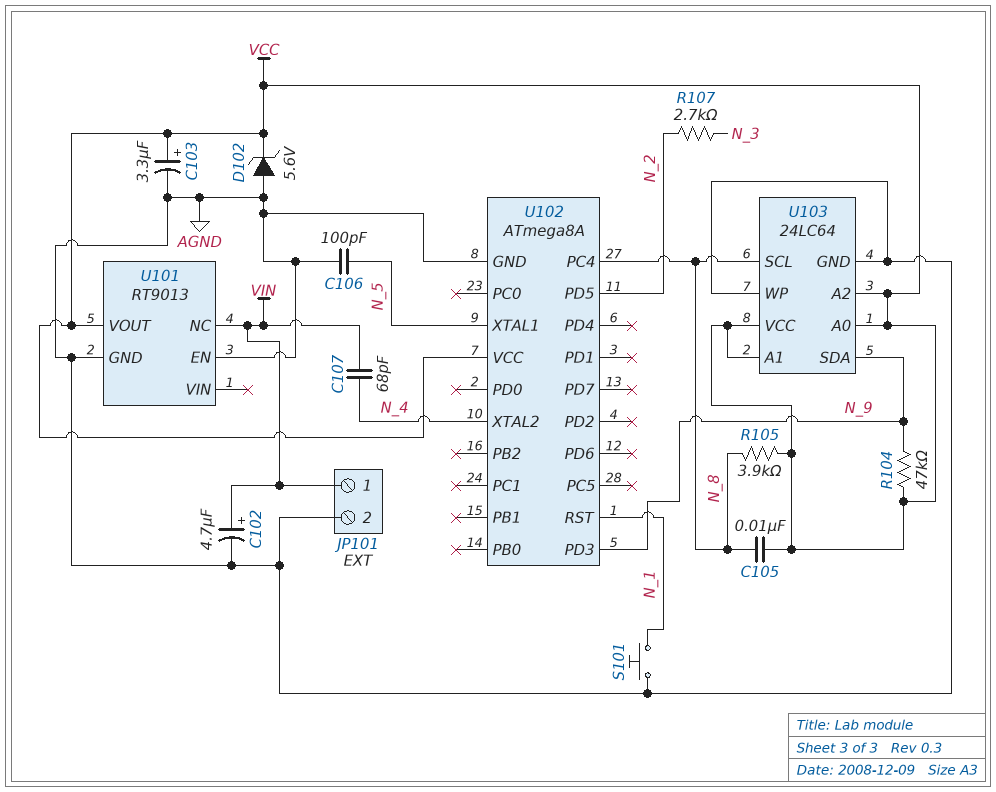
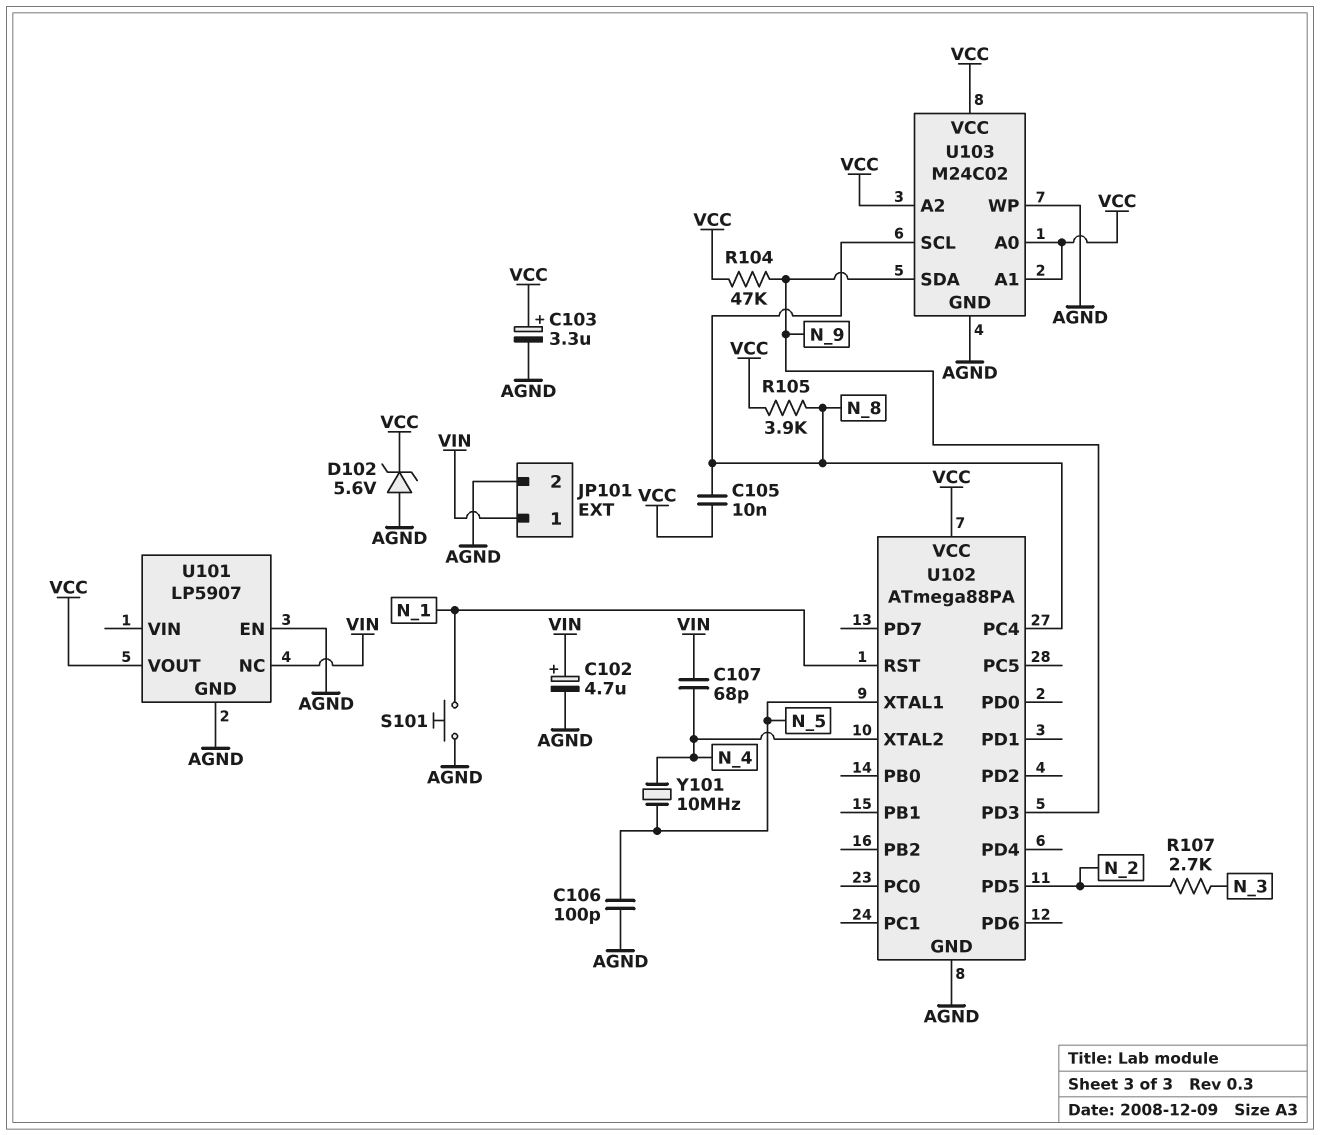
U101: RT9013 -> LP5907
U102: ATmega8A -> ATmega88PA
U103: 24LC64 -> M24C02
Y101: none -> 10MHz (N_4, N_5)

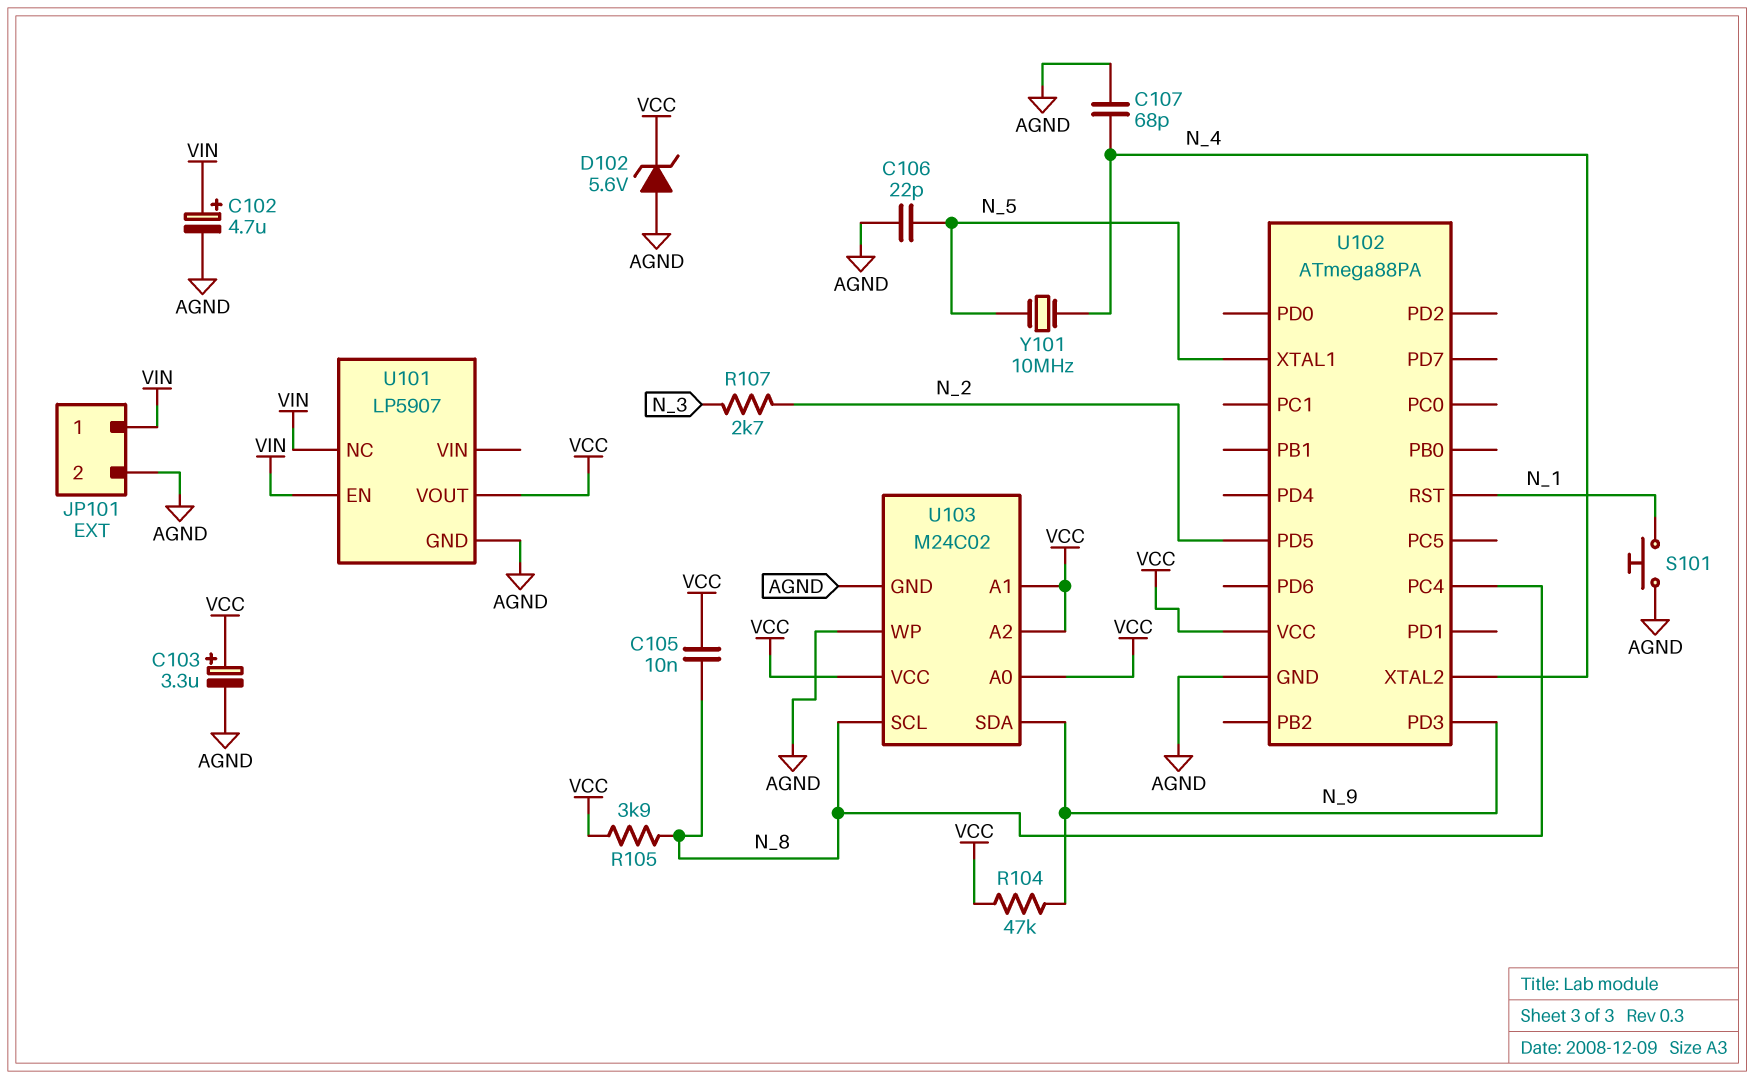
C106: 100pF (AGND, N_5) -> 22pF (AGND, N_5)
C107: 68pF (N_4, VIN) -> 68pF (AGND, N_4)
U101 pin EN: AGND -> VIN

